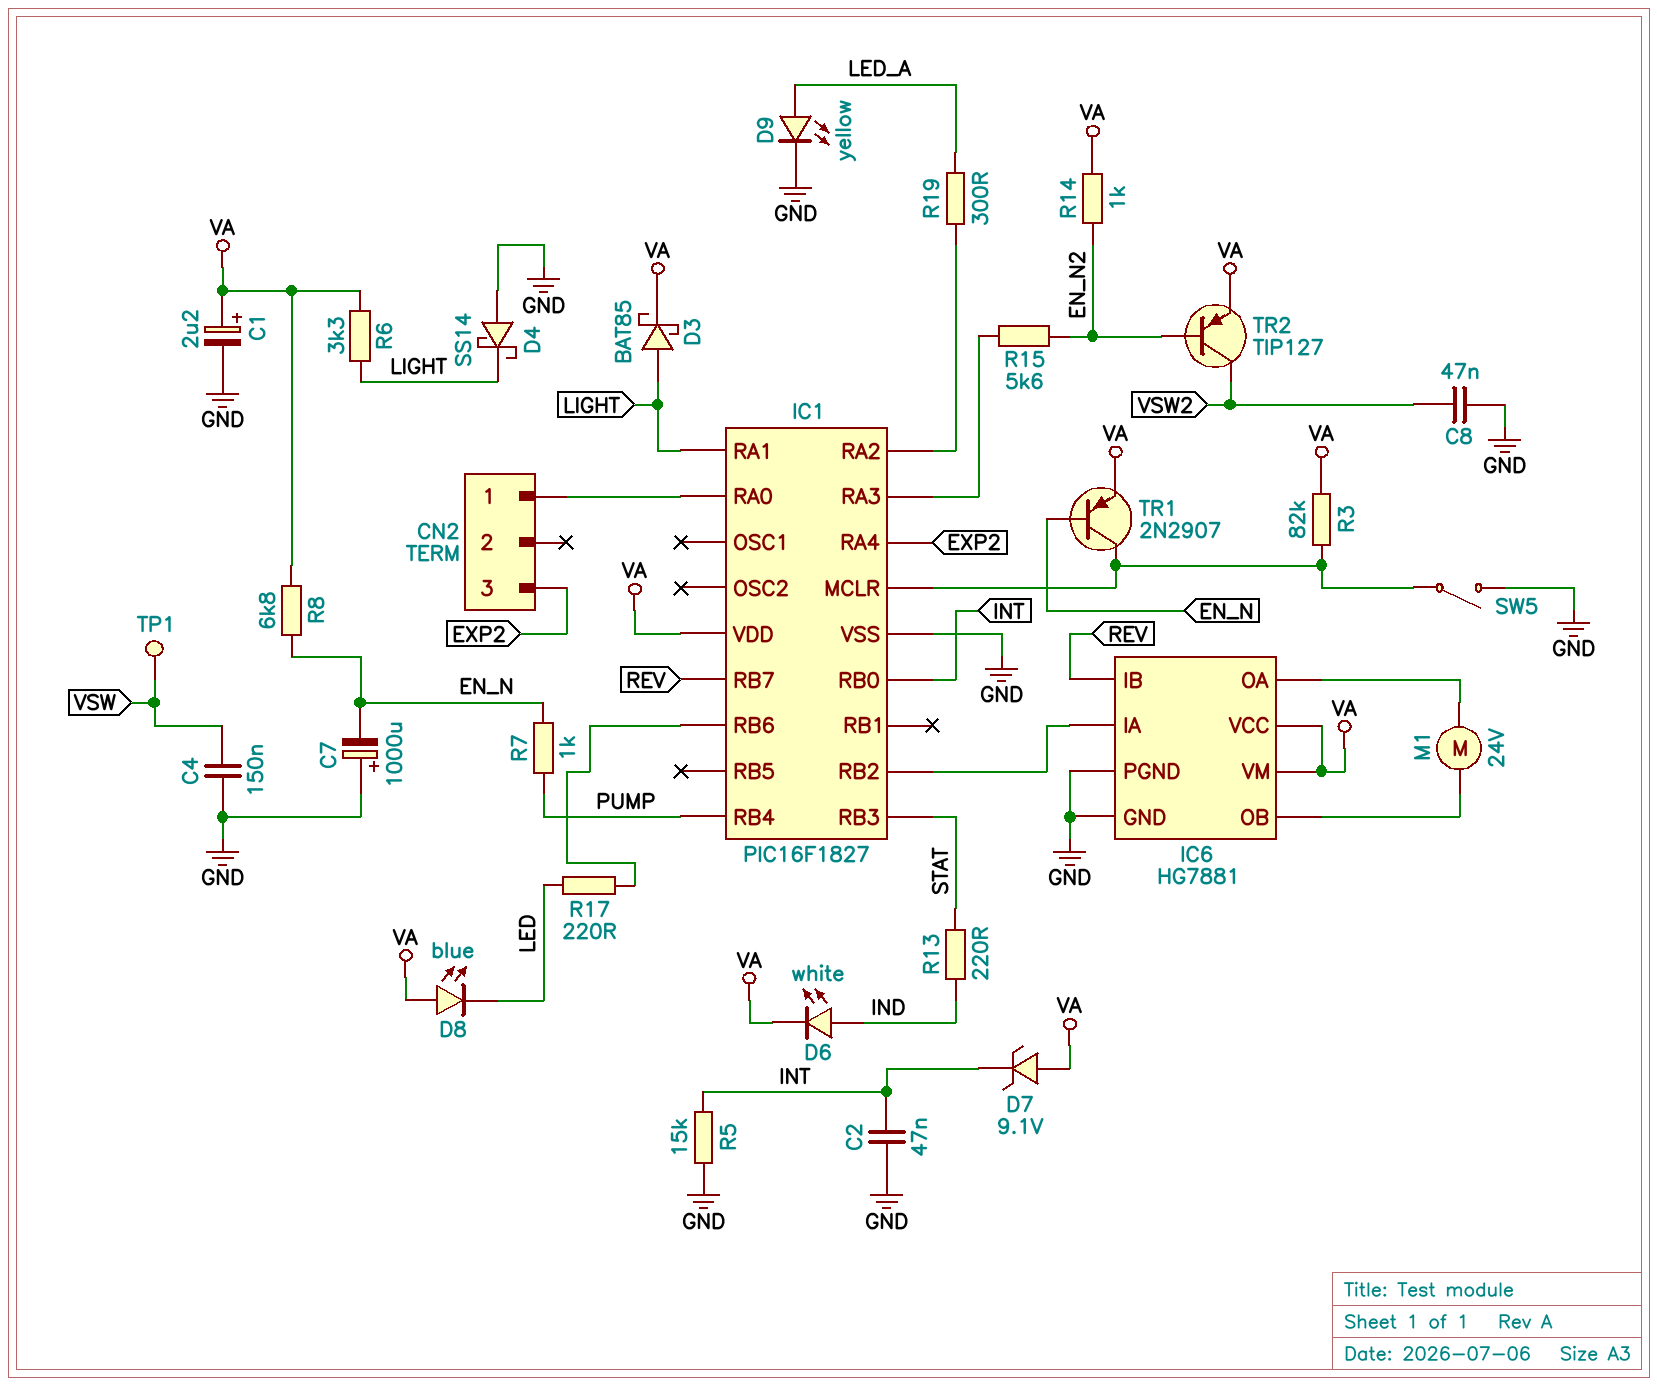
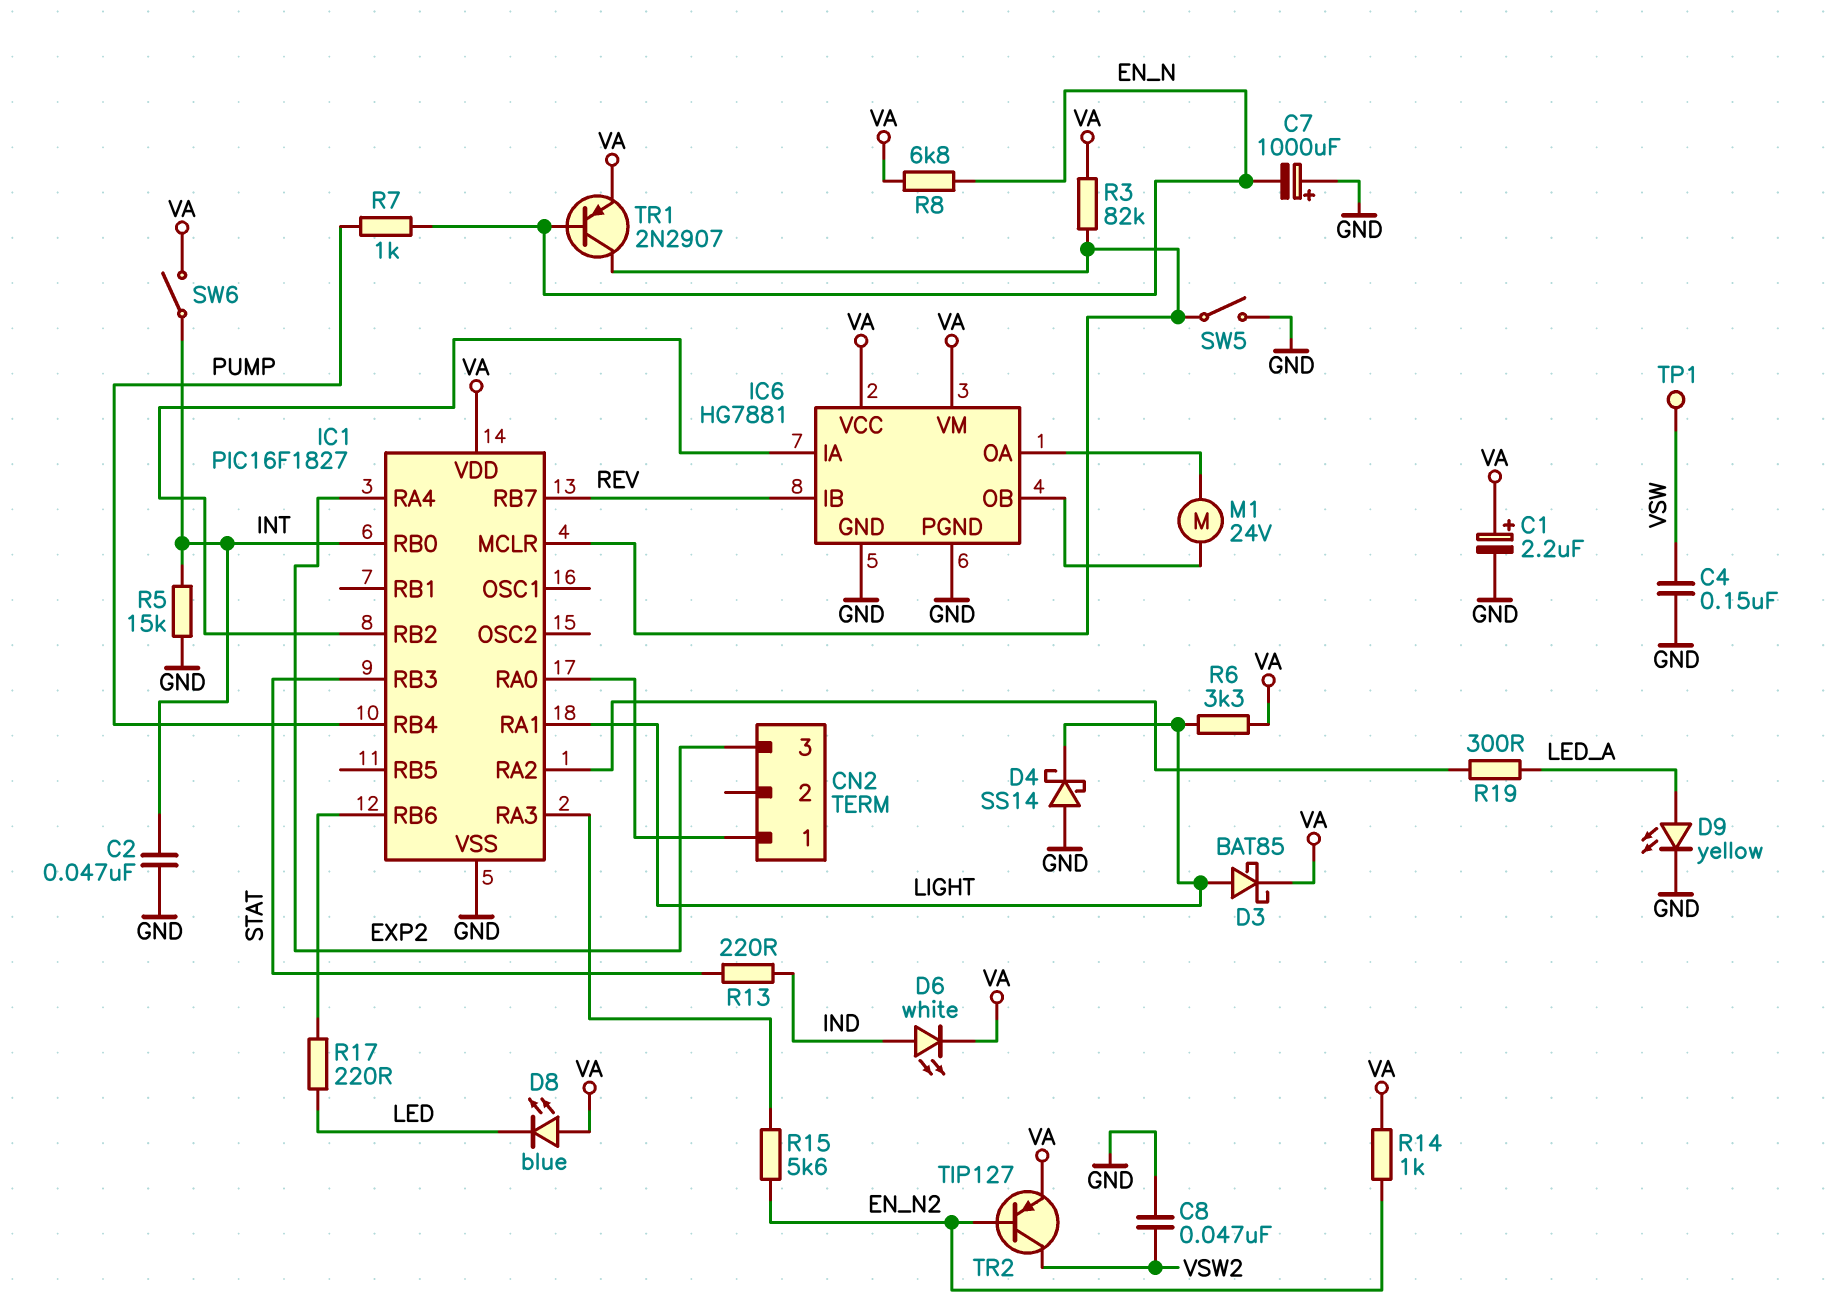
D7: zener 9.1V (A VA, K INT) -> none
SW6: none -> switch (INT, VA)

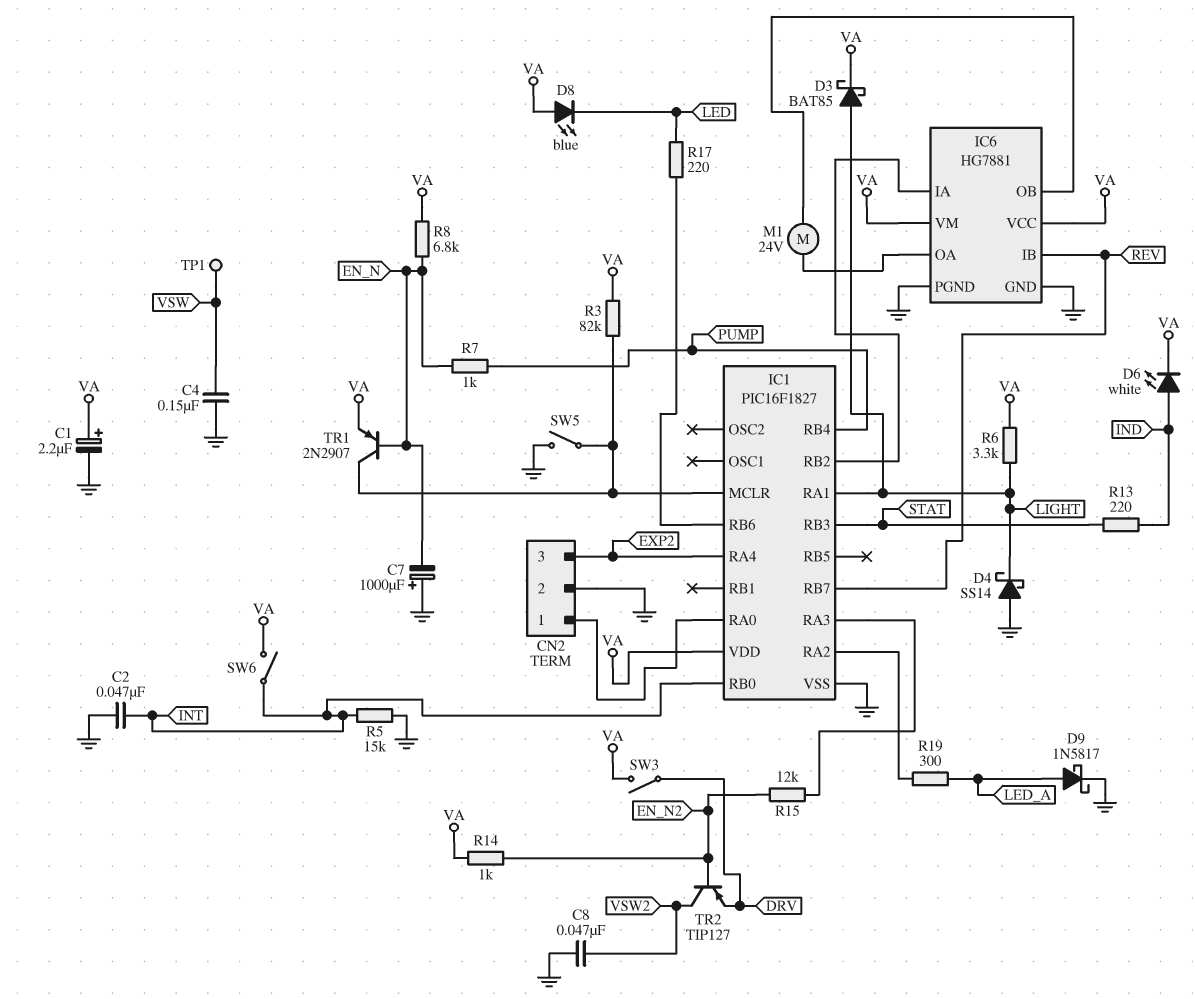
CN2 pin 2: none -> GND
D9: LED yellow (A LED_A, K GND) -> schottky 1N5817 (A LED_A, K GND)
R15: 5.6k (EN_N2, IC1/RA3) -> 12k (EN_N2, IC1/RA3)
SW3: none -> switch (DRV, VA)
TR2: PNP TIP127 (B EN_N2, C VSW2, E VA) -> PNP TIP127 (B EN_N2, C VSW2, E DRV)

